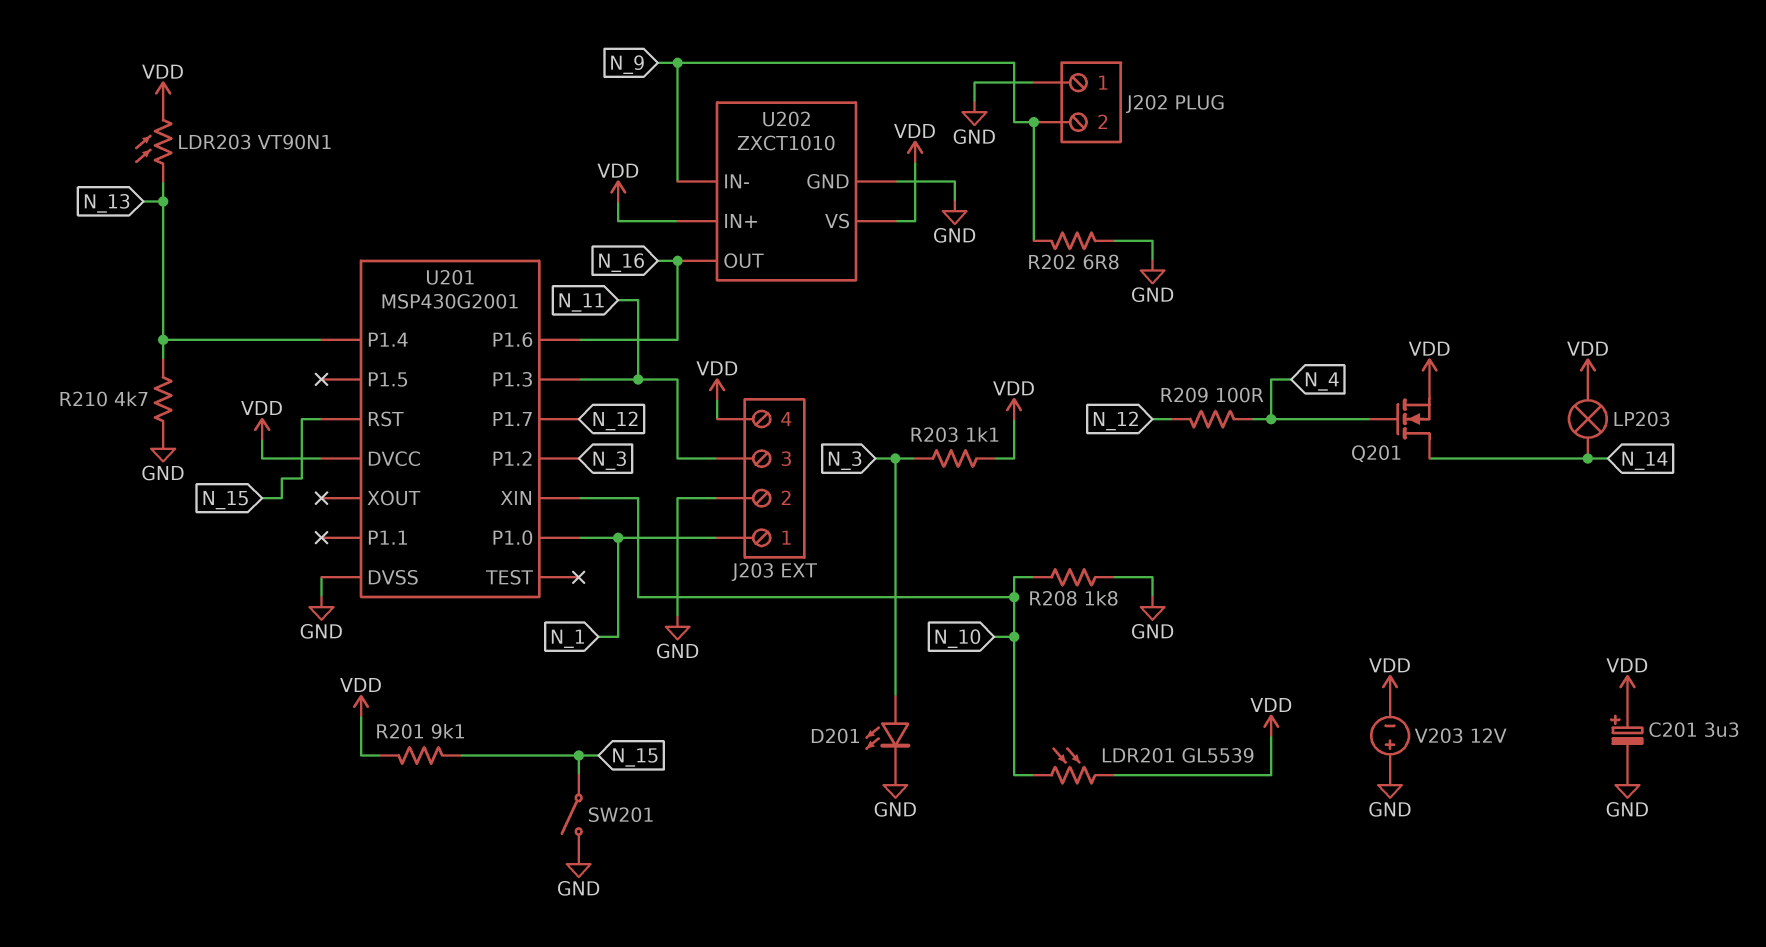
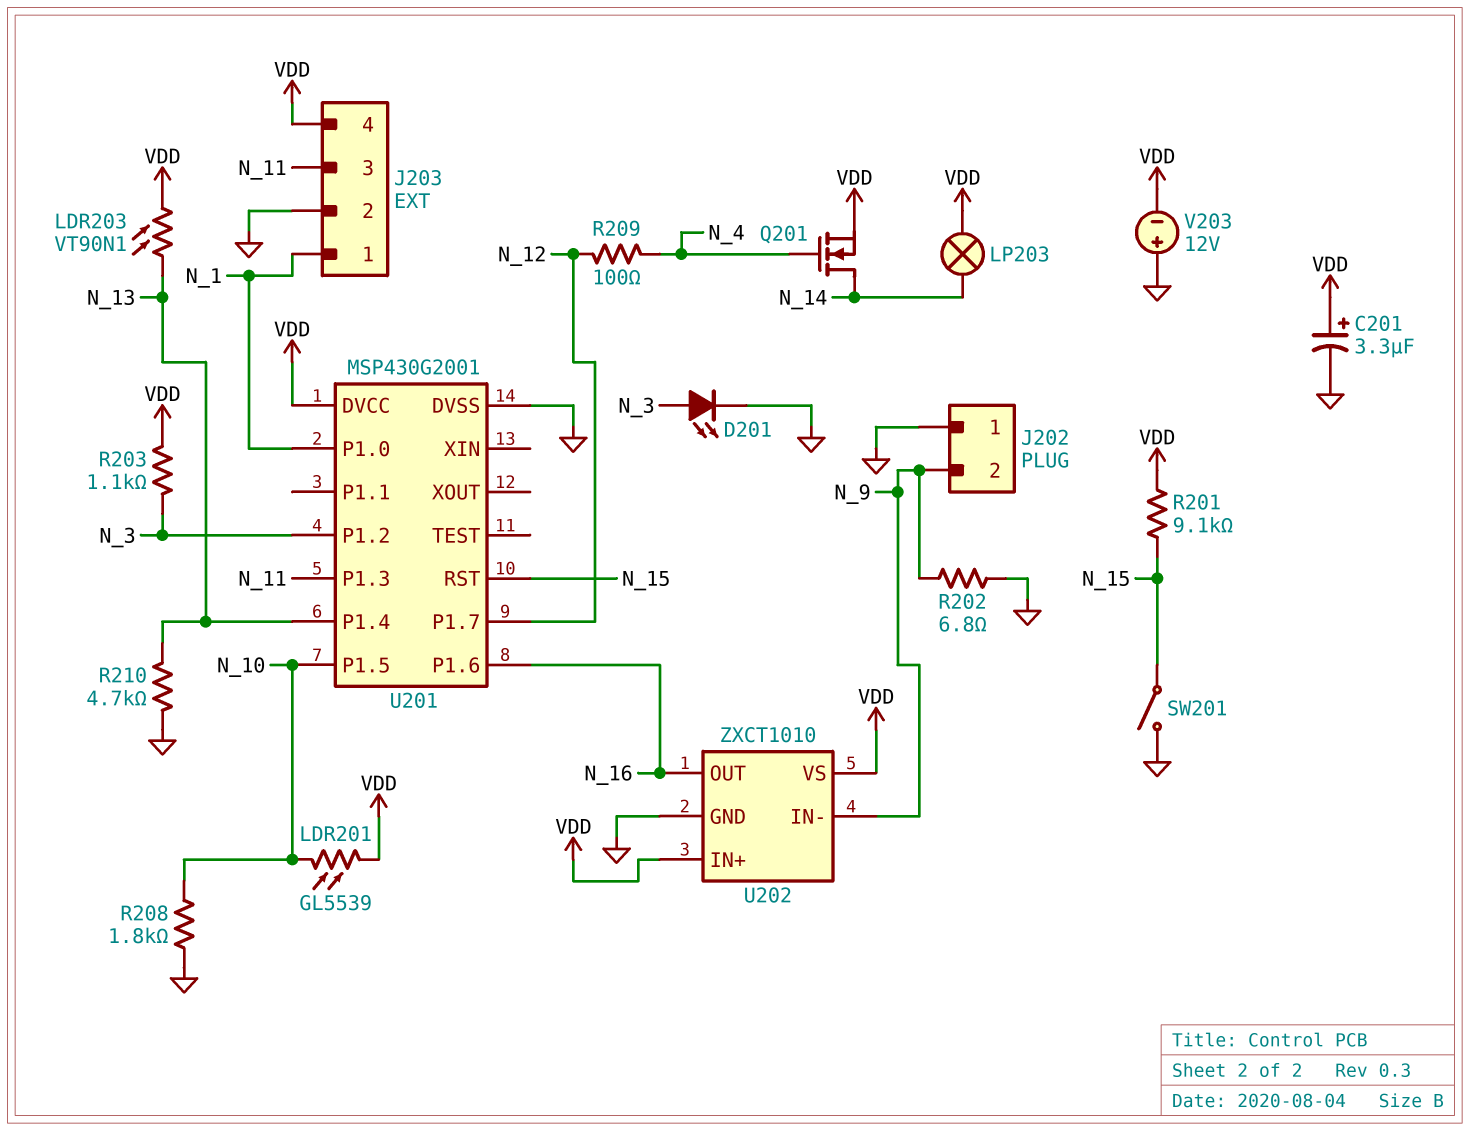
U201 pin P1.5: none -> N_10
U201 pin XIN: N_10 -> none

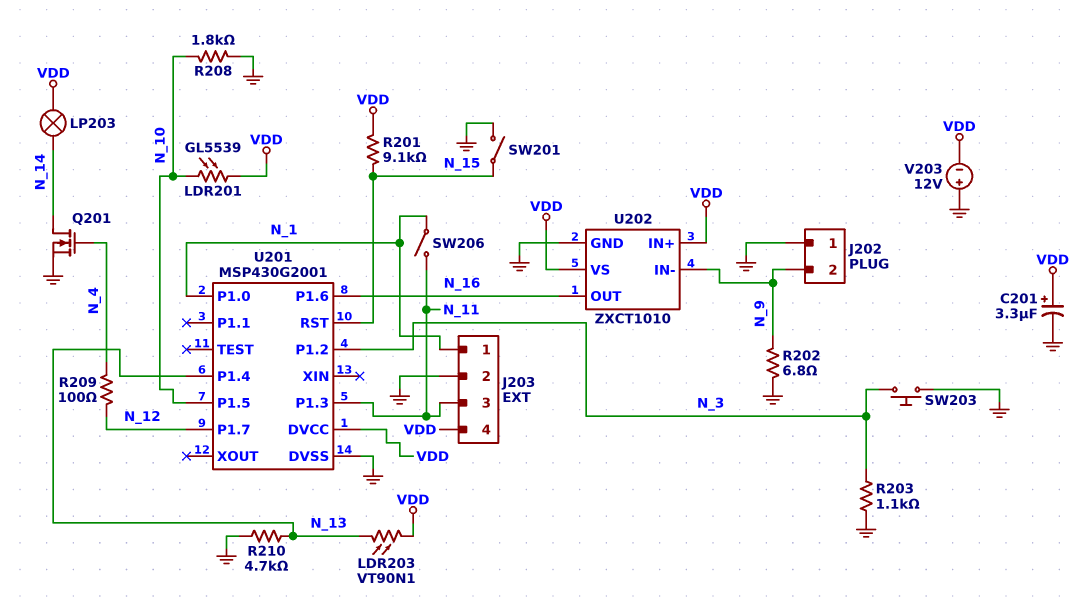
D201: LED (A N_3, K GND) -> none
Q201: NMOS (G N_4, D N_14, S VDD) -> NMOS (G N_4, D N_14, S GND)
R203: 1.1k (N_3, VDD) -> 1.1k (GND, N_3)
SW203: none -> button (GND, N_3)
SW206: none -> switch (N_1, N_11)

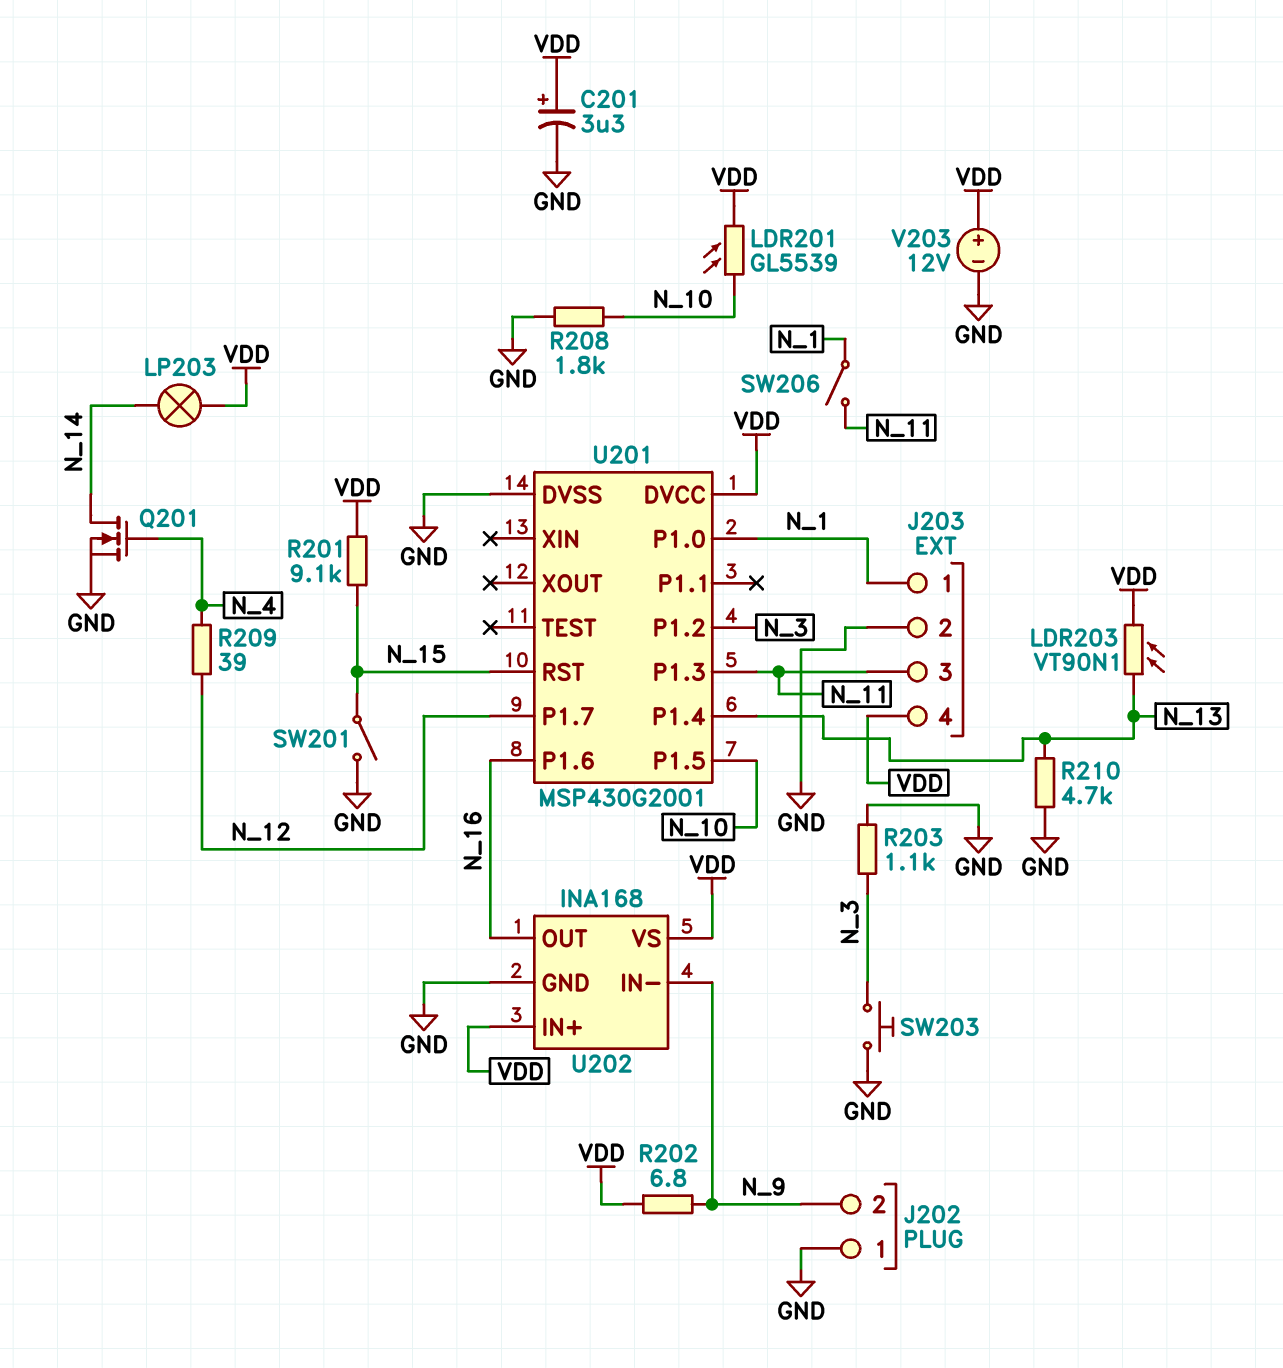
R202: 6.8 (GND, N_9) -> 6.8 (N_9, VDD)
R209: 100 (N_4, N_12) -> 39 (N_4, N_12)
U202: ZXCT1010 -> INA168
V203: 12V (plus GND, minus VDD) -> 12V (plus VDD, minus GND)

